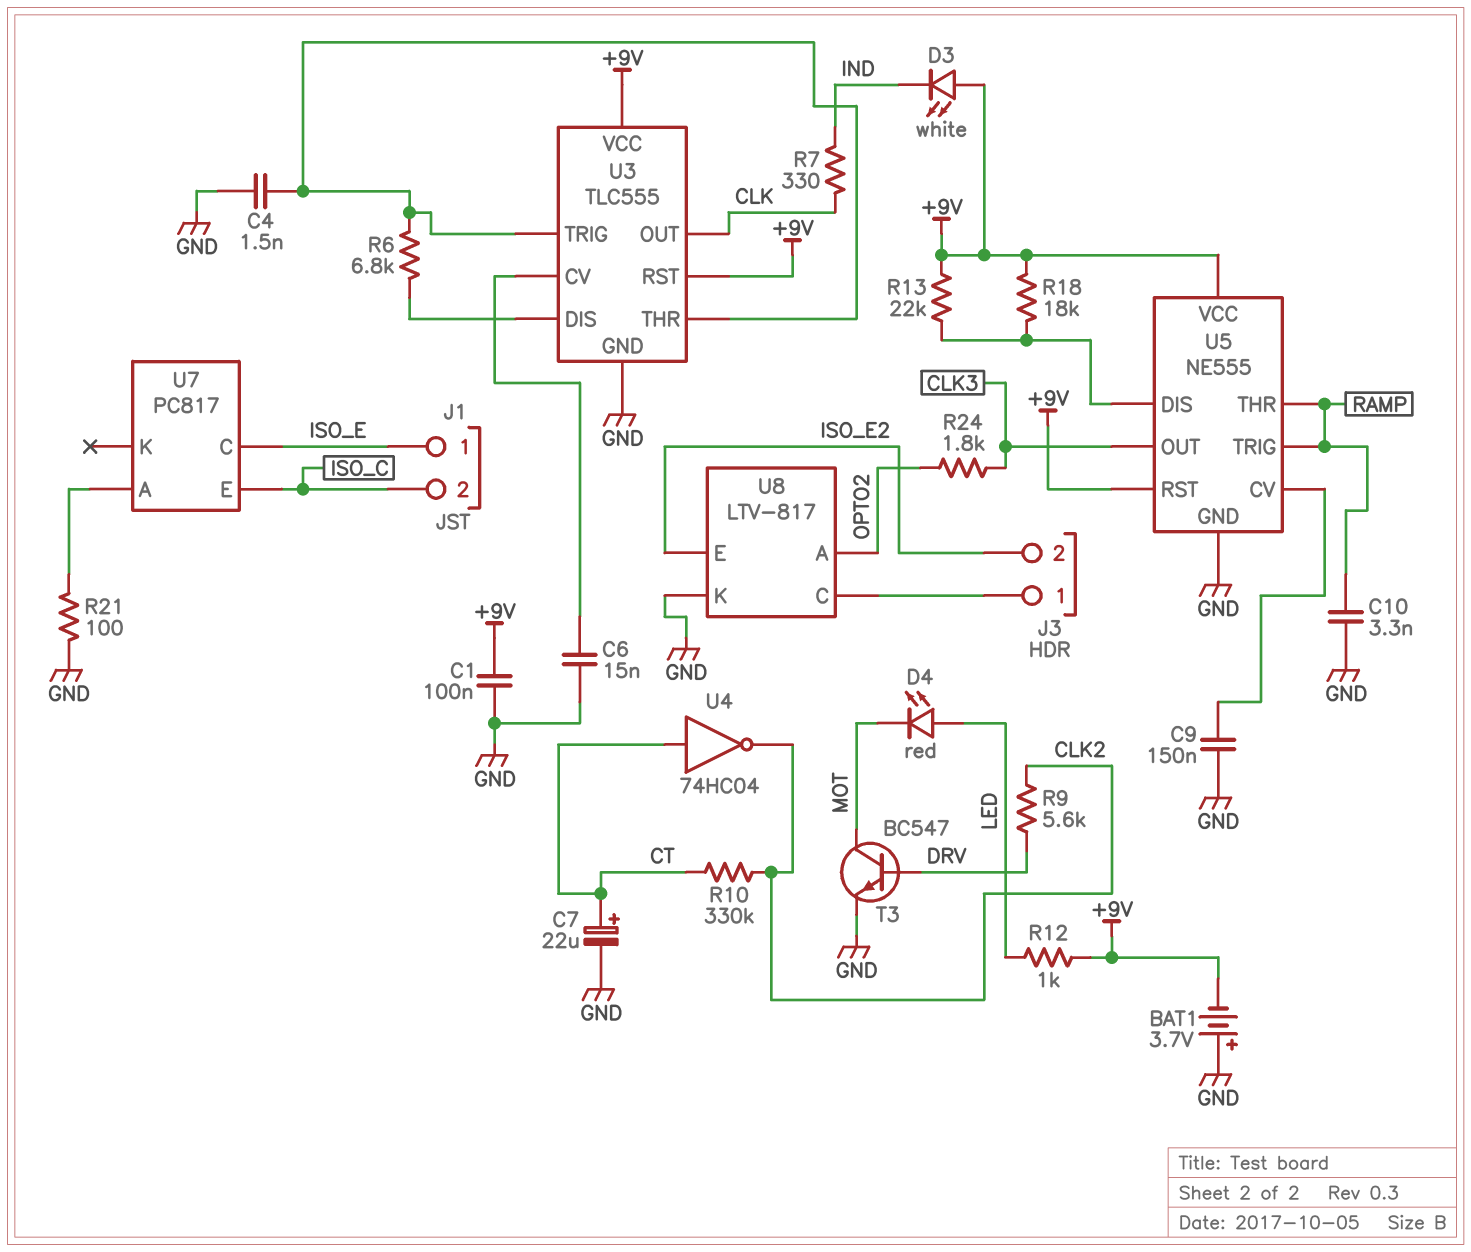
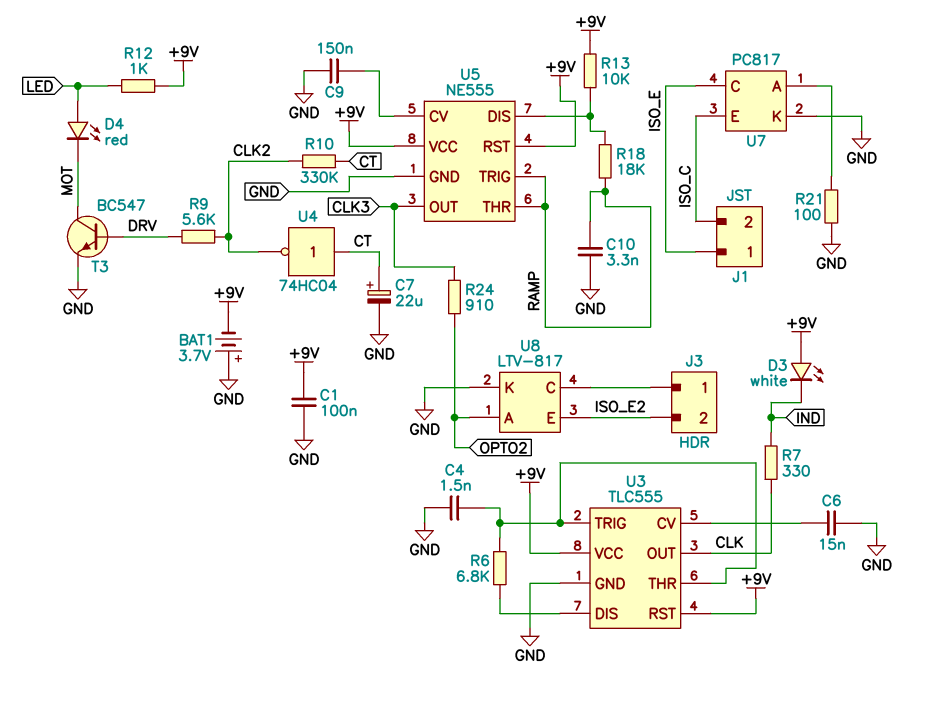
R13: 22k (+9V, U5/DIS) -> 10k (+9V, U5/DIS)
R18: 18k (+9V, U5/DIS) -> 18k (RAMP, U5/DIS)
R24: 1.8k (CLK3, OPTO2) -> 910 (CLK3, OPTO2)
U7 pin K: none -> GND

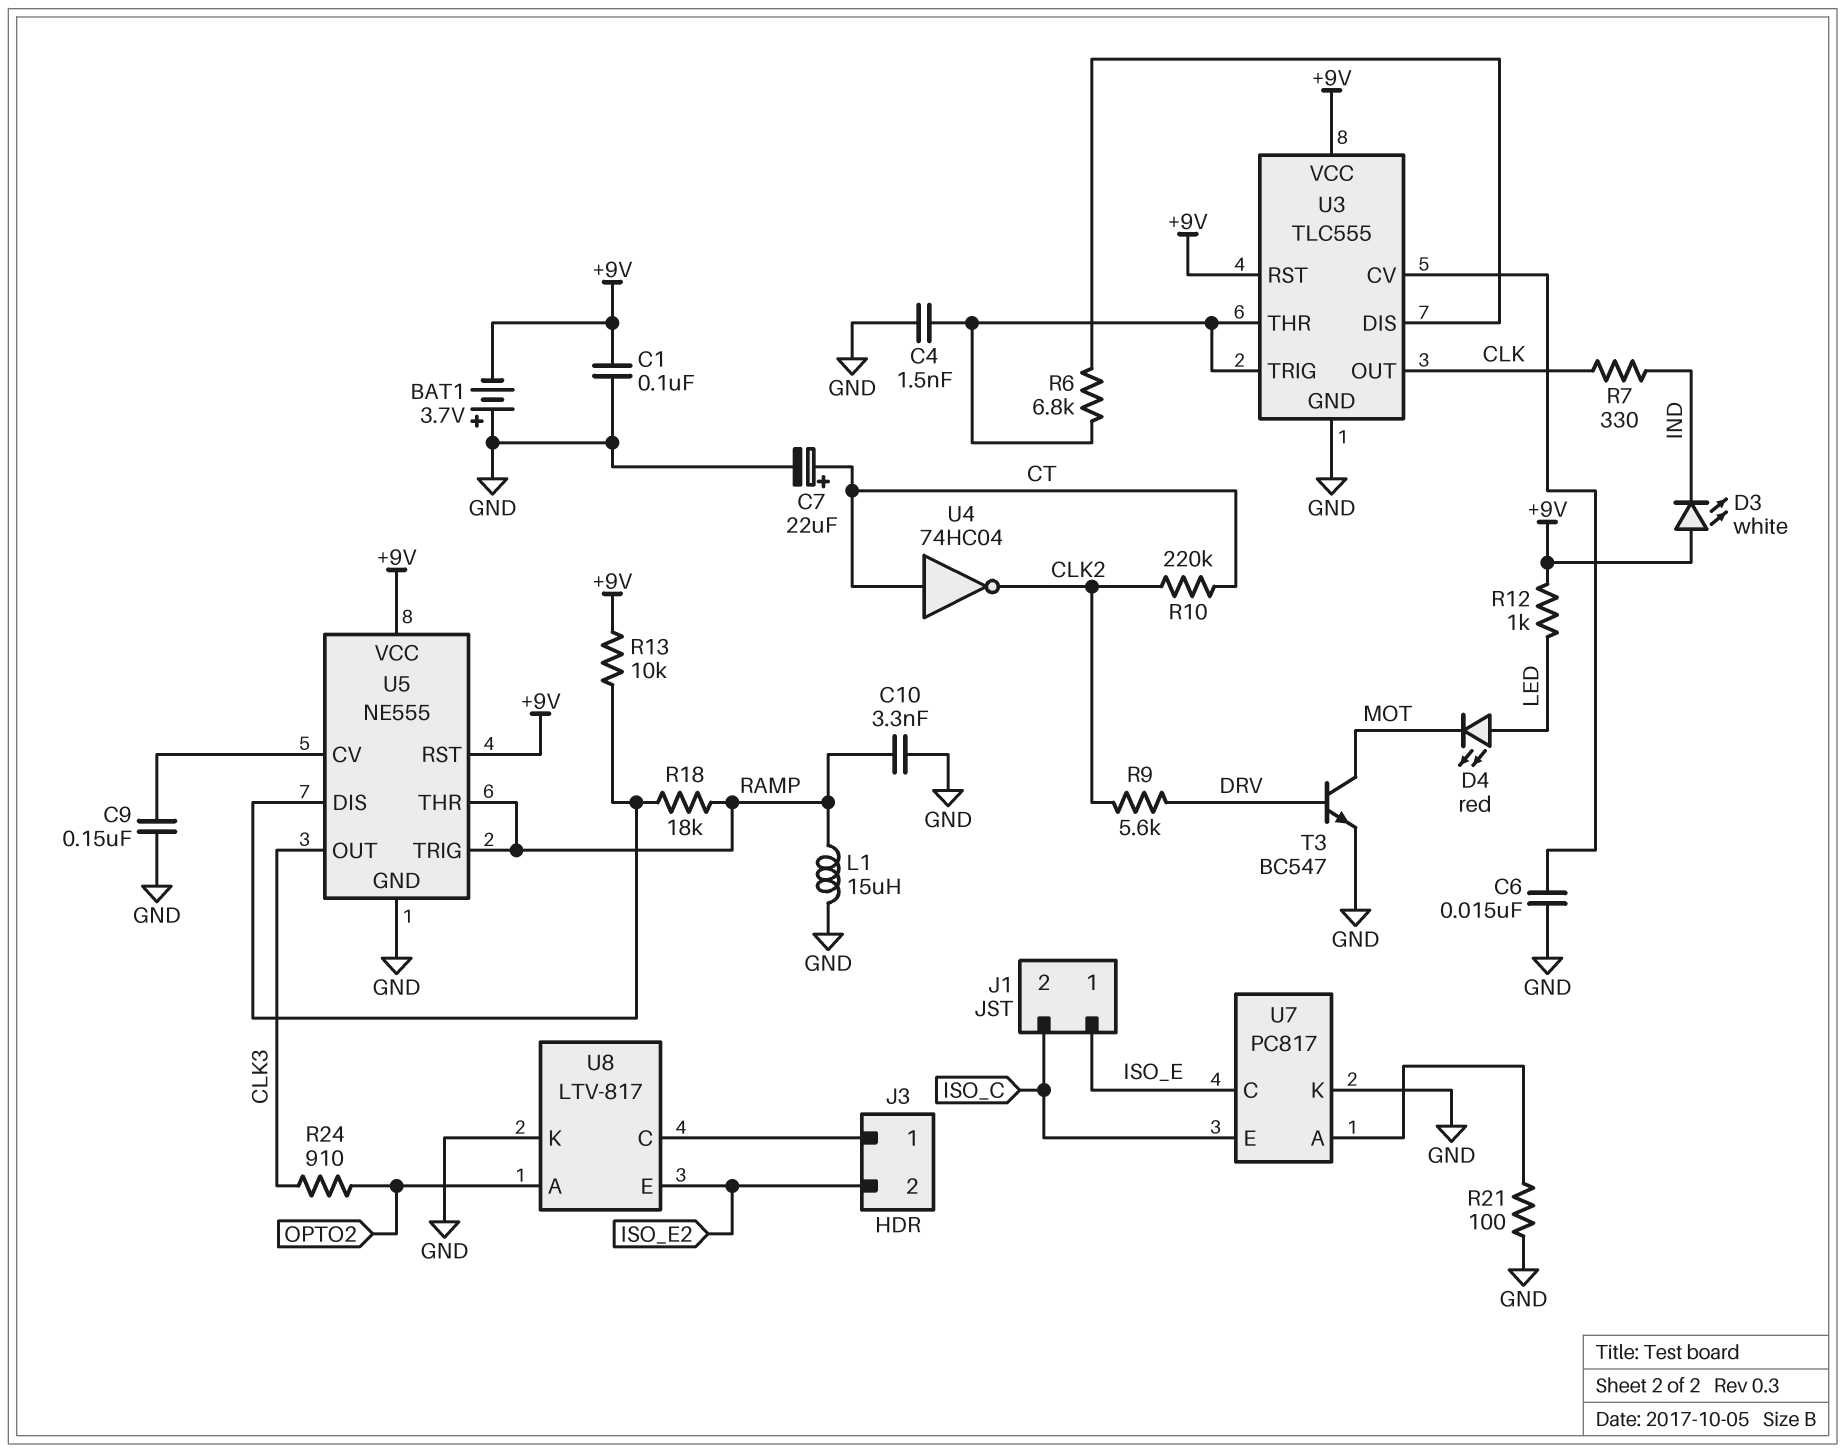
L1: none -> 15uH (GND, RAMP)
R10: 330k (CLK2, CT) -> 220k (CLK2, CT)

